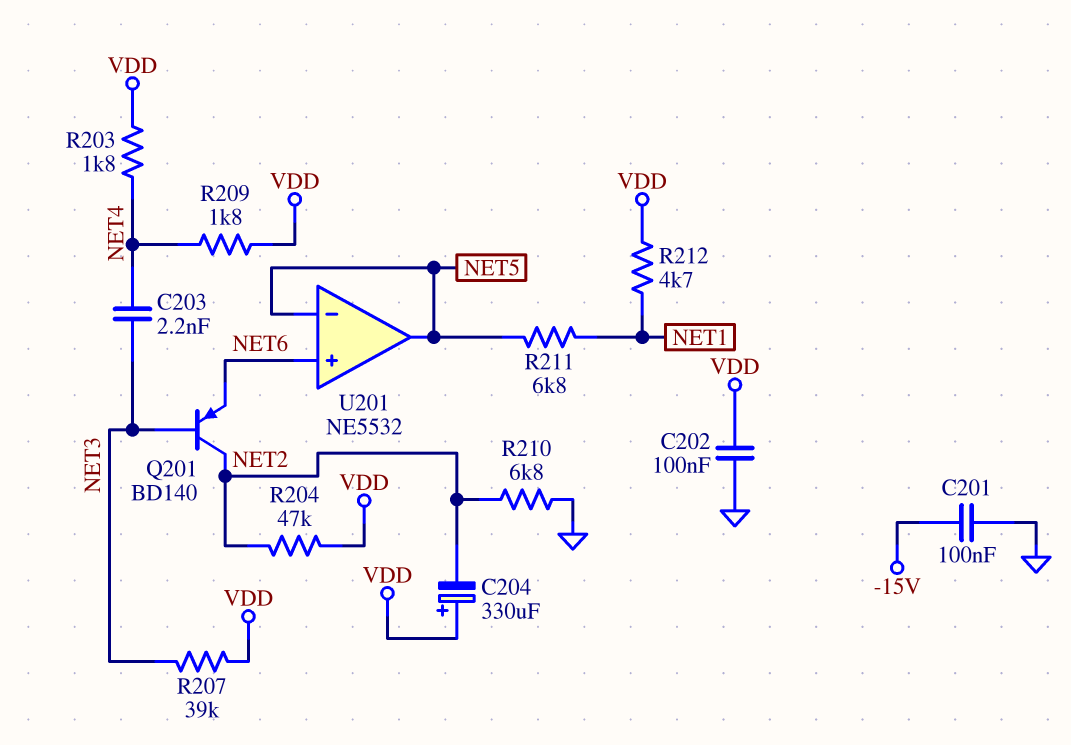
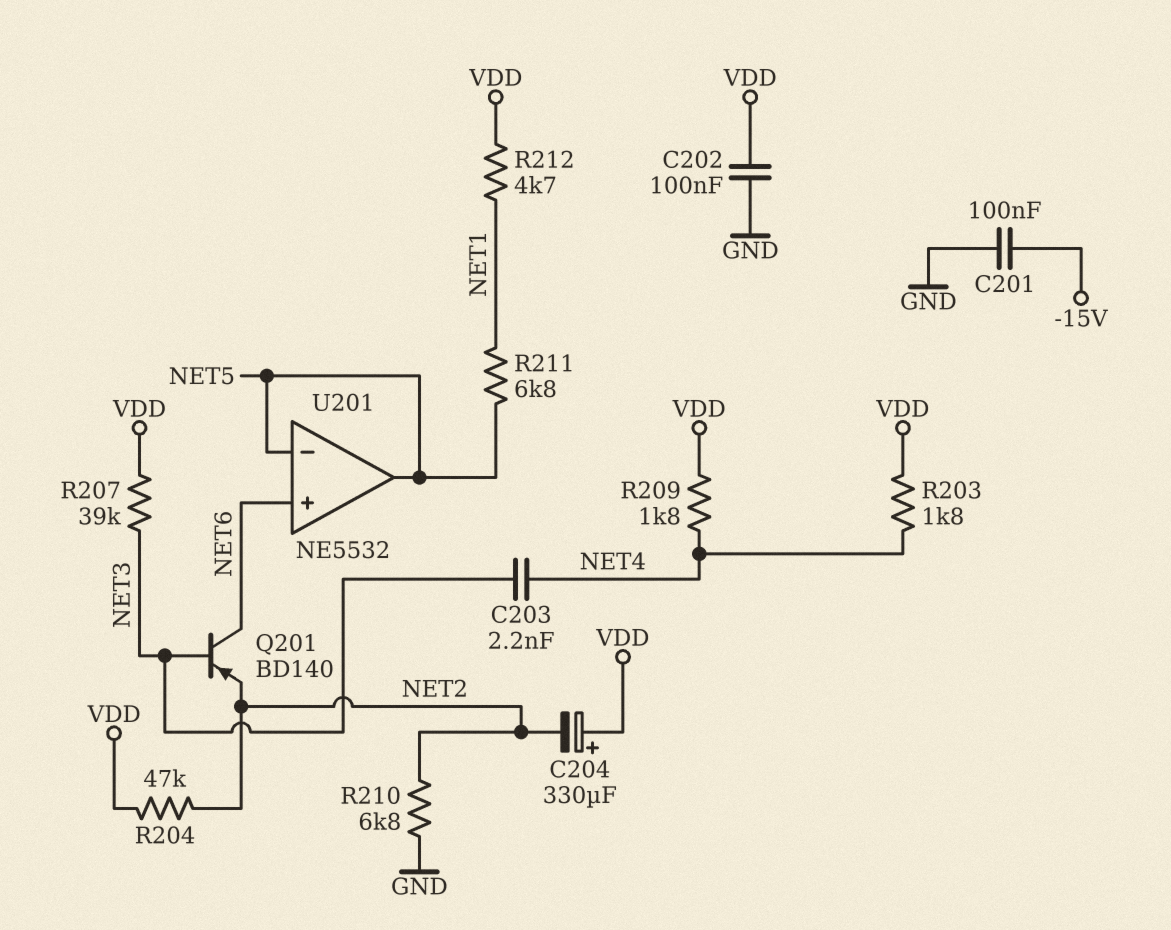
Q201: PNP BD140 (B NET3, C NET2, E NET6) -> PNP BD140 (B NET3, C NET6, E NET2)

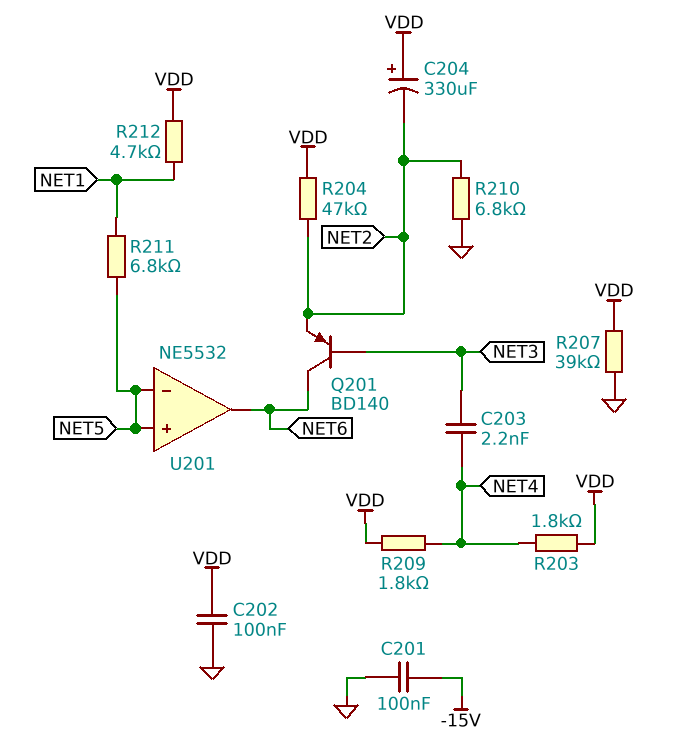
R207: 39k (NET3, VDD) -> 39k (GND, VDD)
U201 pin in+: NET6 -> NET5
U201 pin out: NET5 -> NET6

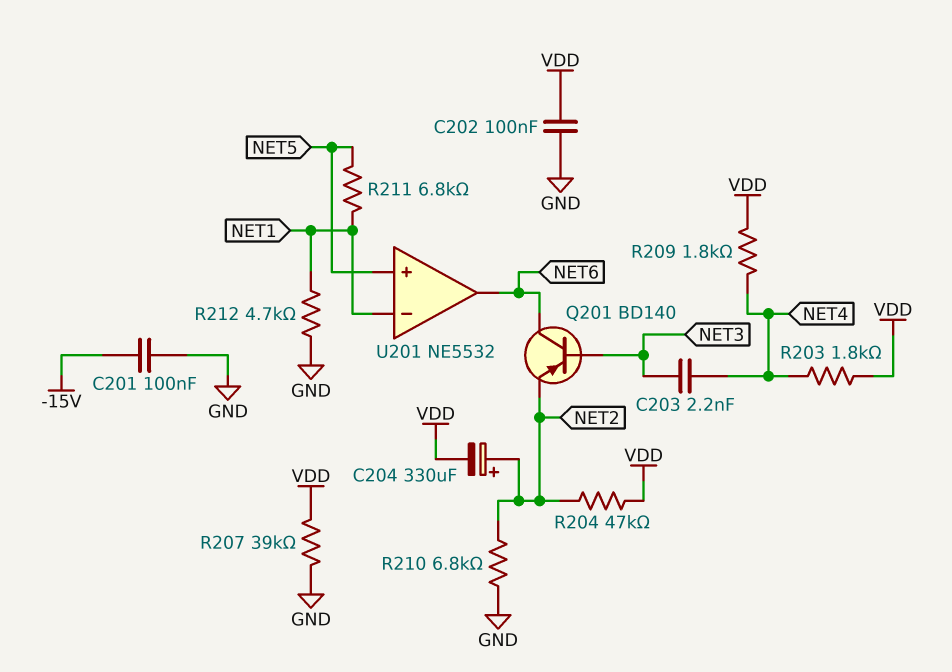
C204: 330uF (plus VDD, minus NET2) -> 330uF (plus NET2, minus VDD)
R212: 4.7k (NET1, VDD) -> 4.7k (GND, NET1)
U201 pin in-: NET5 -> NET1

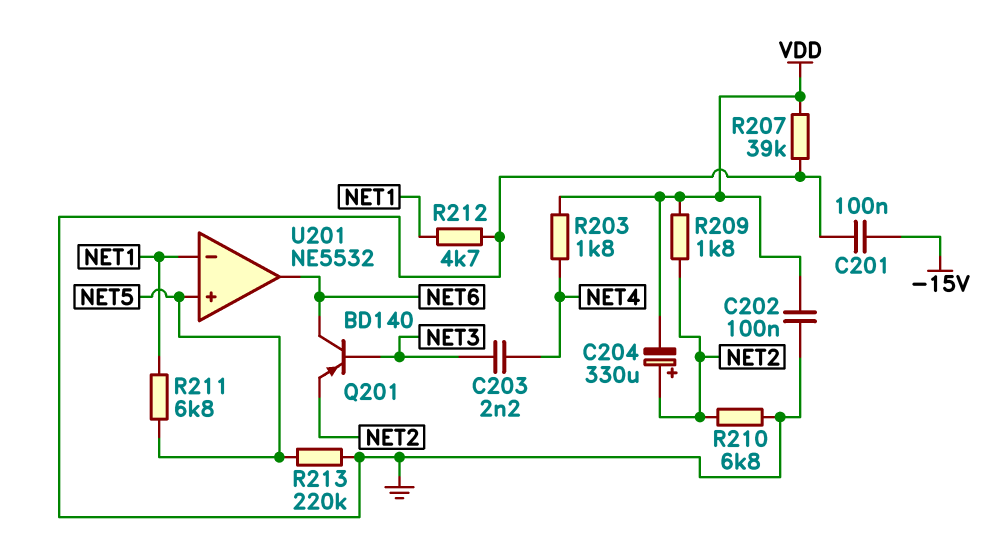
R204: 47k (NET2, VDD) -> none
R209: 1.8k (NET4, VDD) -> 1.8k (NET2, VDD)
R213: none -> 220k (GND, NET5)

